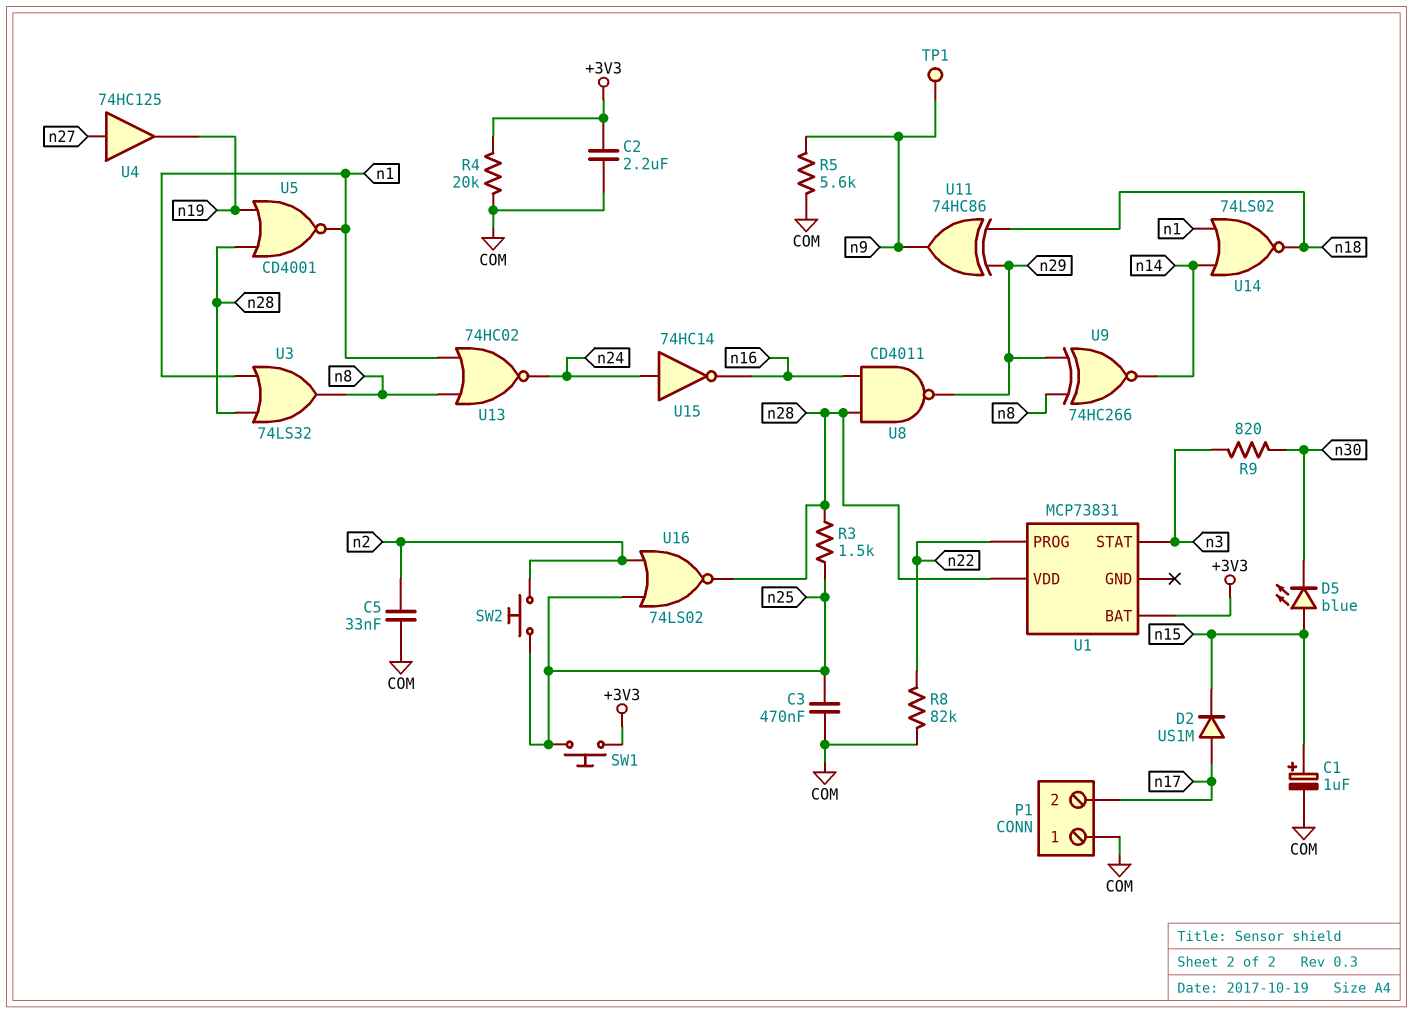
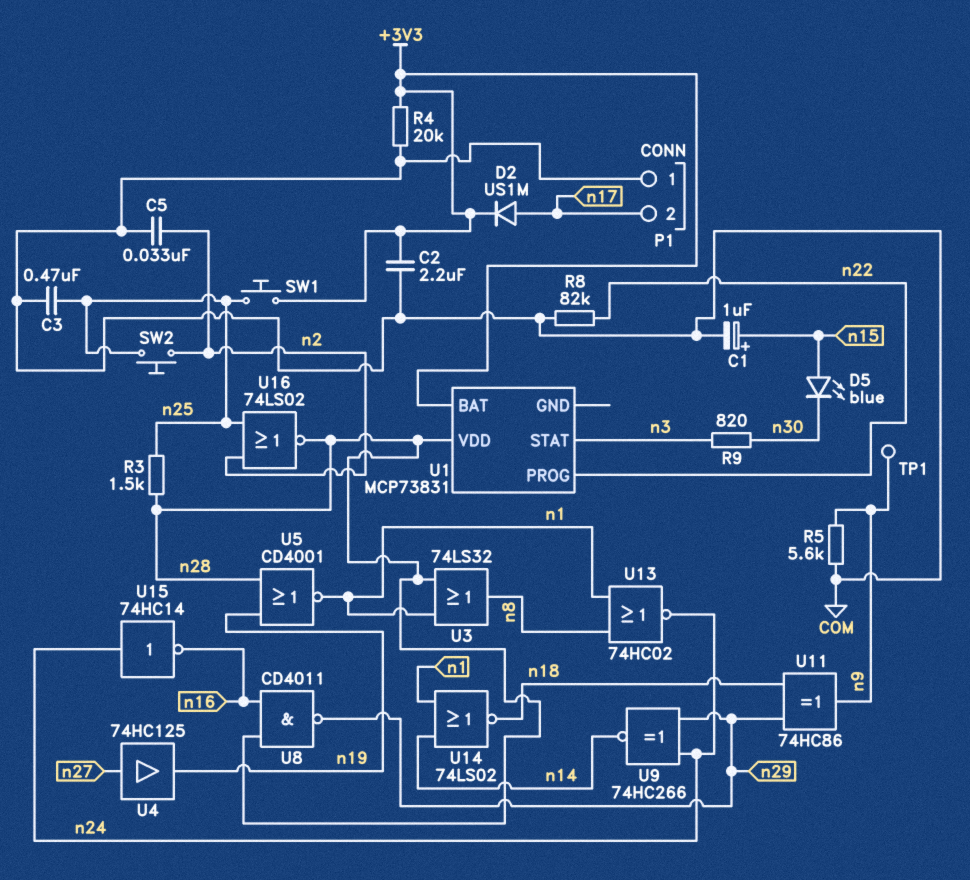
D2: diode US1M (A n17, K n15) -> diode US1M (A n17, K +3V3)
U9: XNOR 74HC266 (in n8, in n29, out n14) -> XNOR 74HC266 (in n24, in n29, out n14)

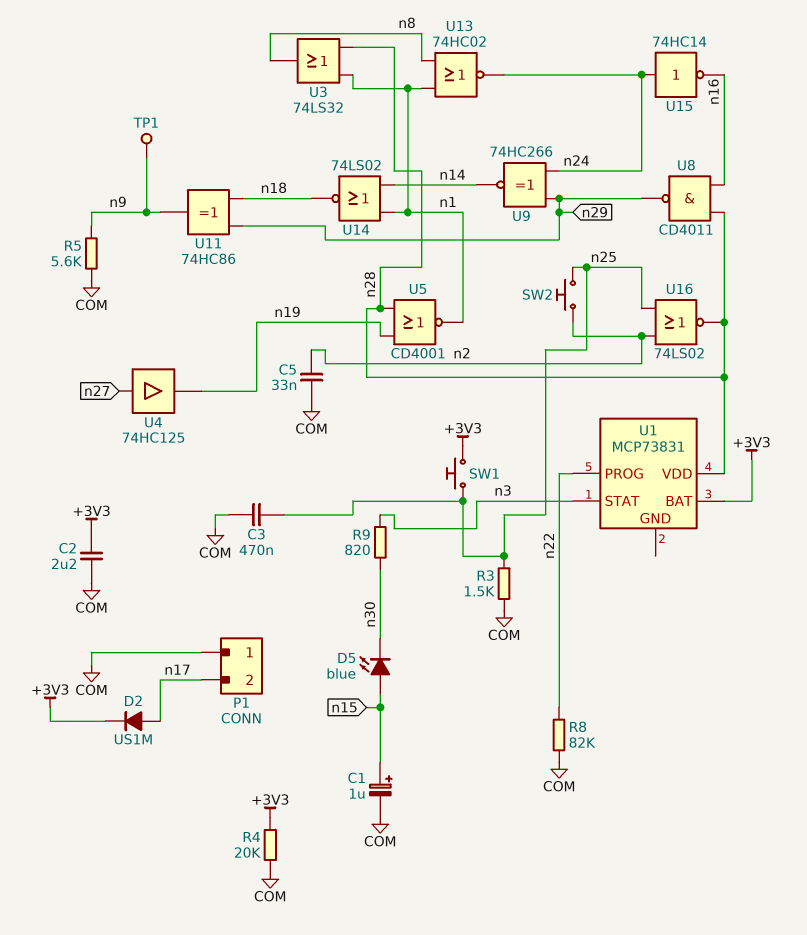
R3: 1.5k (n25, n28) -> 1.5k (COM, n25)

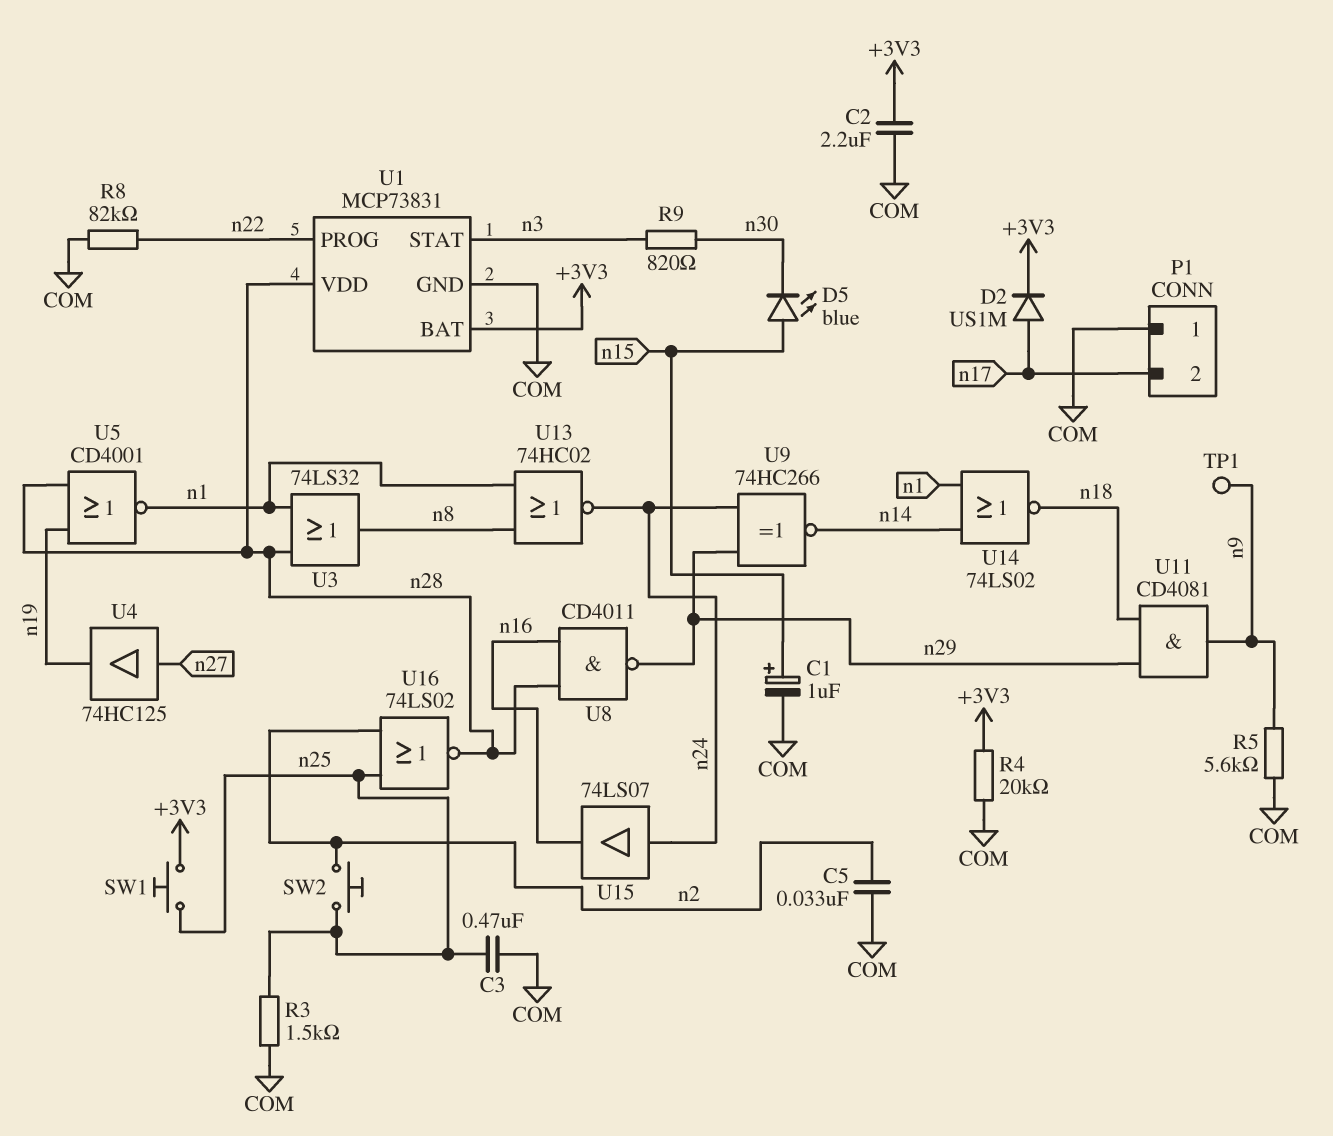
U1 pin GND: none -> COM
U11: XOR 74HC86 (in n18, in n29, out n9) -> AND CD4081 (in n18, in n29, out n9)
U15: NOT 74HC14 (in n24, out n16) -> buffer 74LS07 (in n24, out n16)

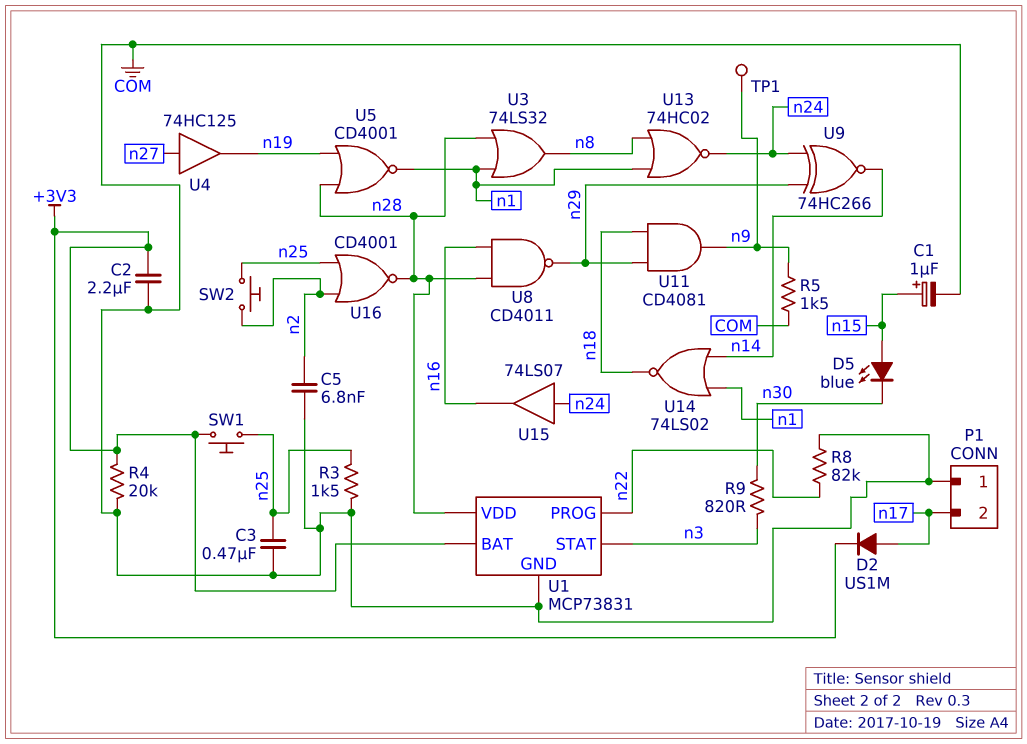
C5: 33nF (COM, n2) -> 6.8nF (COM, n2)
R5: 5.6k (COM, n9) -> 1.5k (COM, n9)
U16: NOR 74LS02 (in n2, in n25, out n28) -> NOR CD4001 (in n2, in n25, out n28)

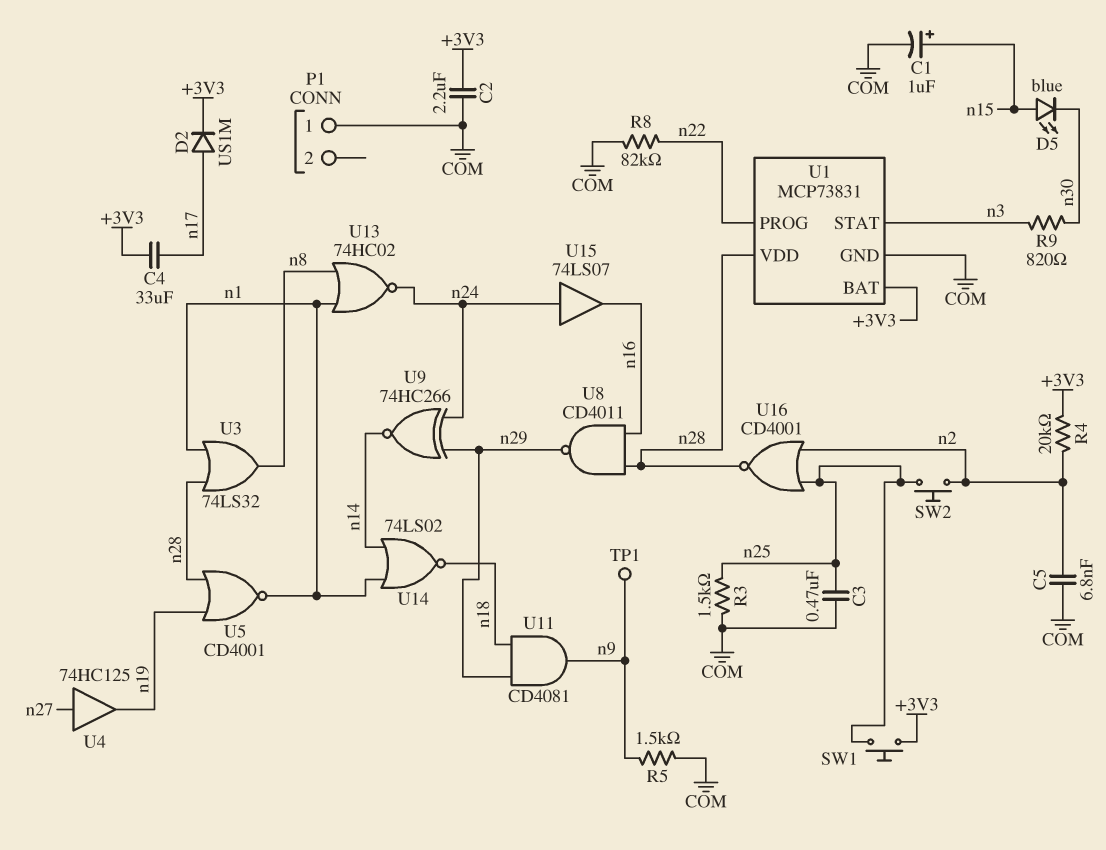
C4: none -> 33uF (+3V3, n17)
P1 pin 2: n17 -> none
R4: 20k (+3V3, COM) -> 20k (+3V3, n2)

